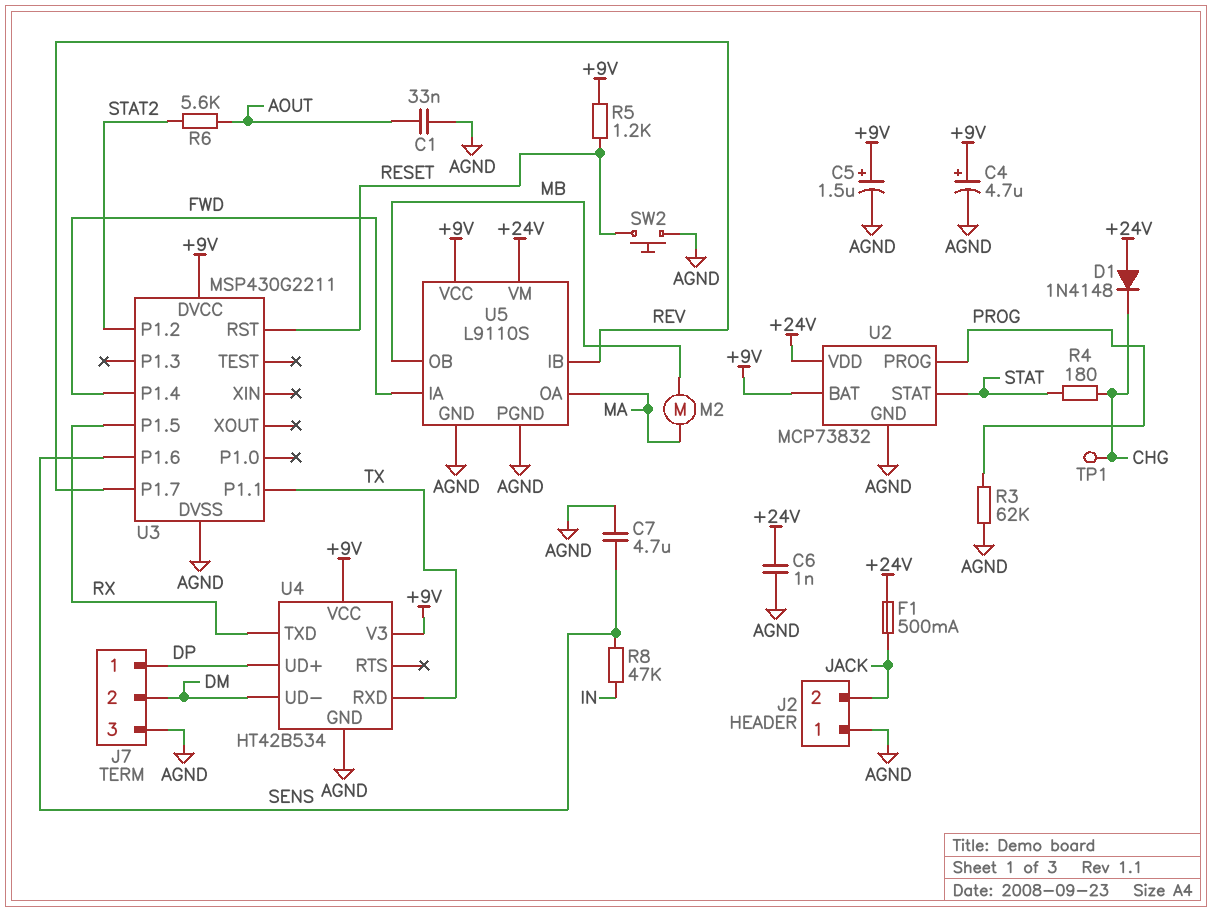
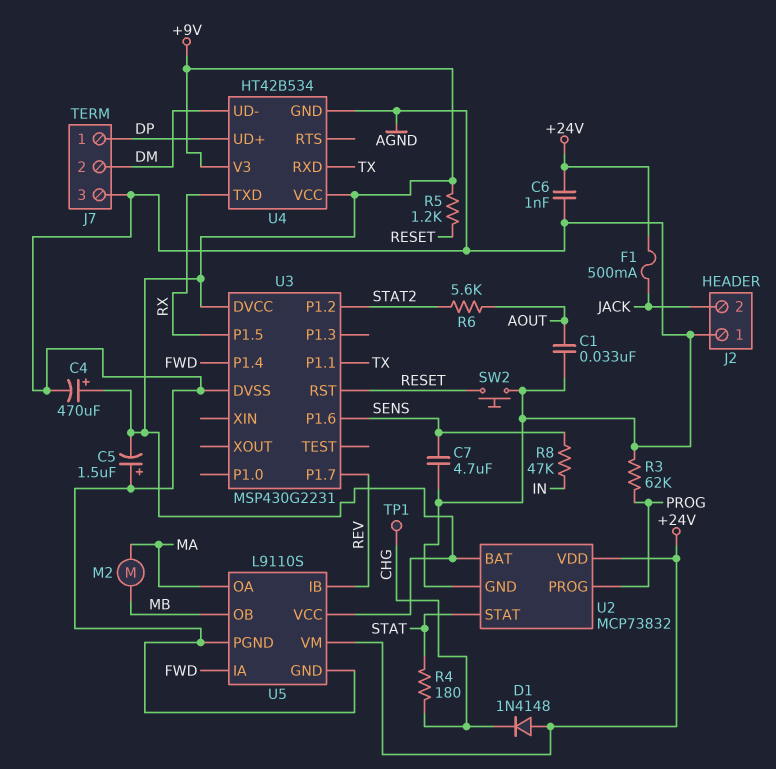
C4: 4.7uF (plus +9V, minus AGND) -> 470uF (plus +9V, minus AGND)
C5: 1.5uF (plus +9V, minus AGND) -> 1.5uF (plus AGND, minus +9V)
U3: MSP430G2211 -> MSP430G2231

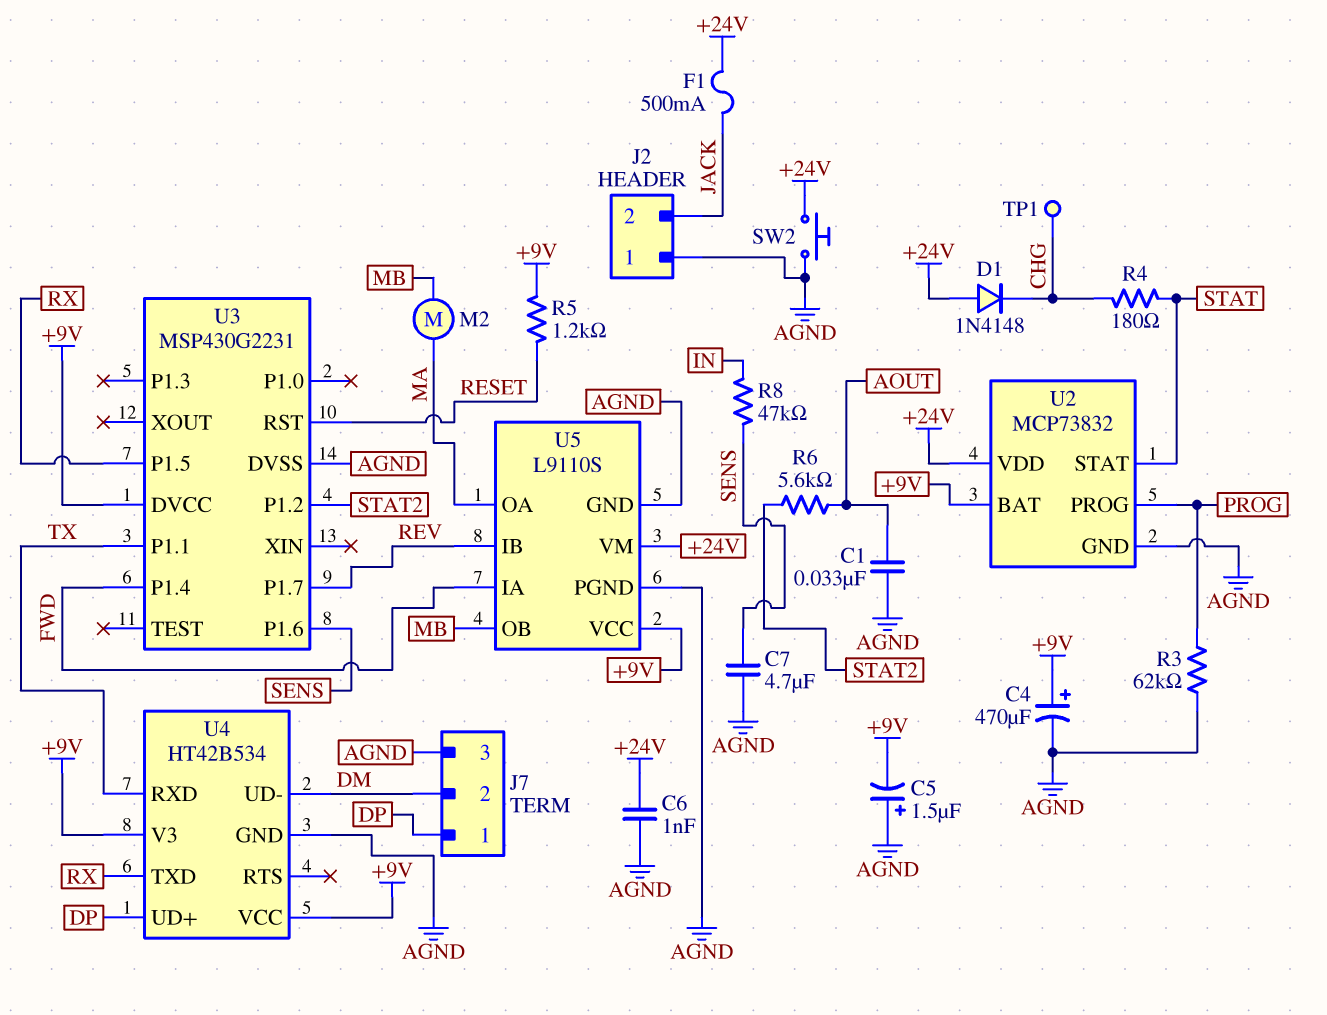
SW2: button (AGND, RESET) -> button (+24V, AGND)

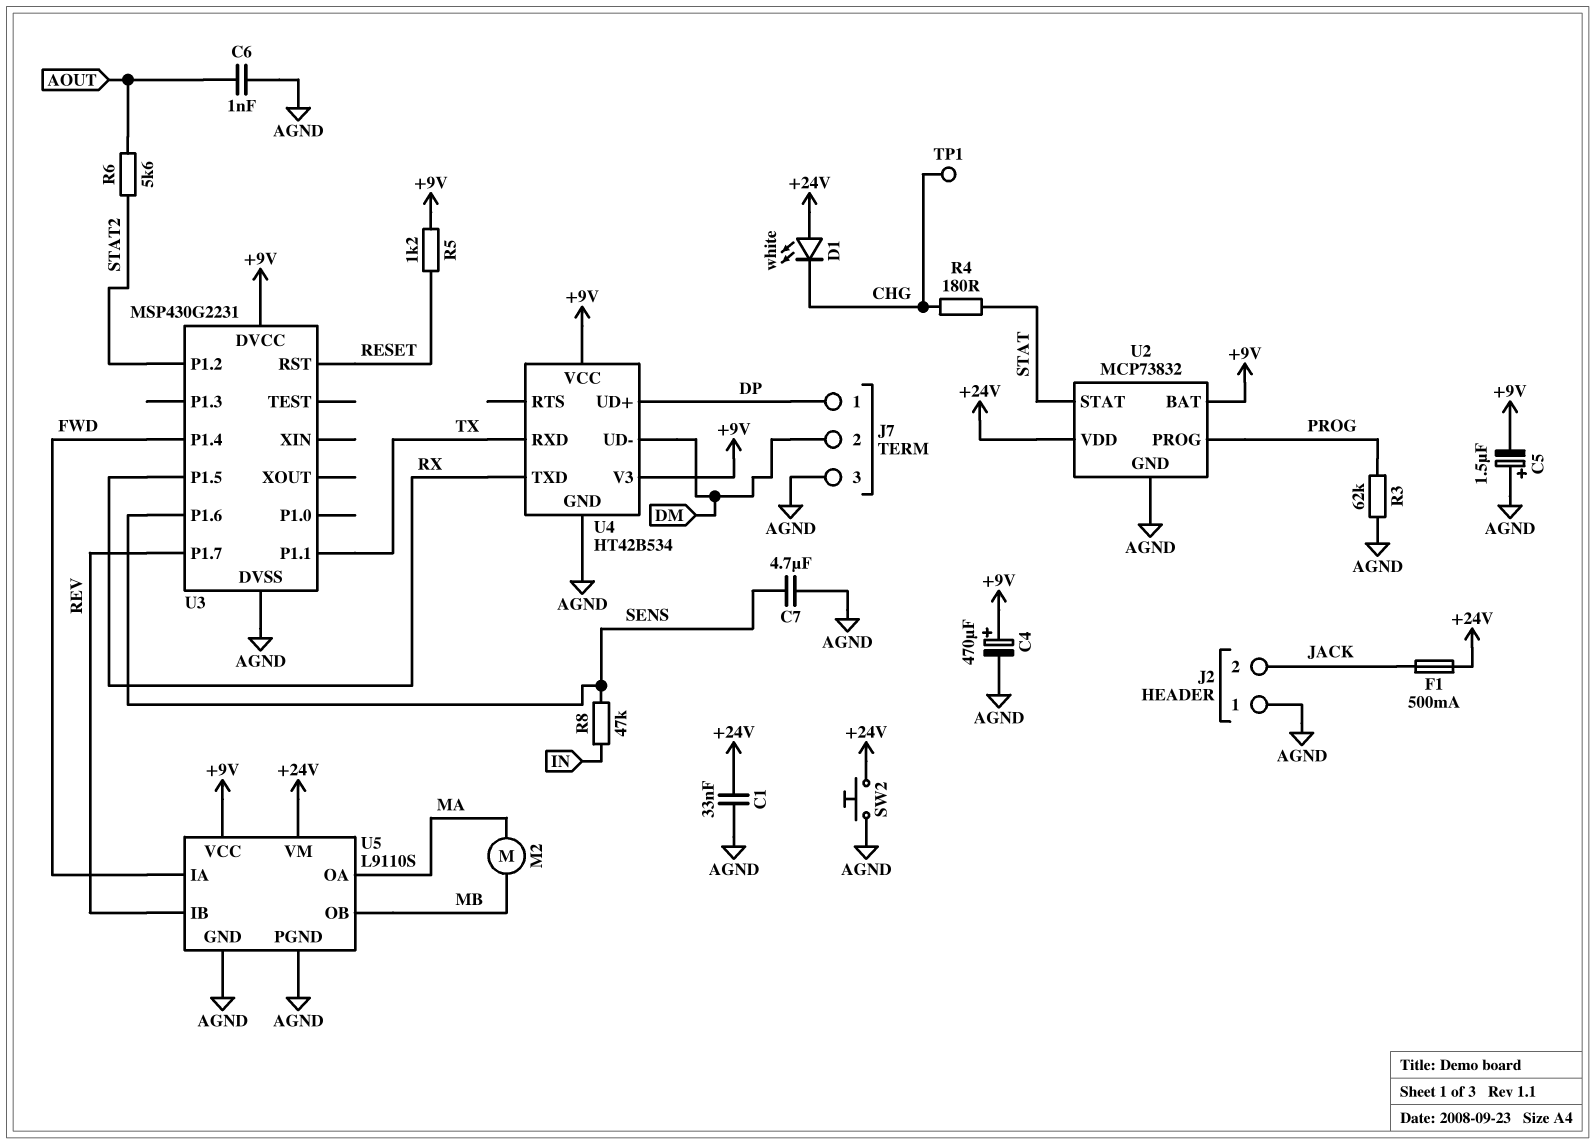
C1: 33nF (AGND, AOUT) -> 33nF (+24V, AGND)
C6: 1nF (+24V, AGND) -> 1nF (AGND, AOUT)
D1: diode 1N4148 (A +24V, K CHG) -> LED white (A +24V, K CHG)

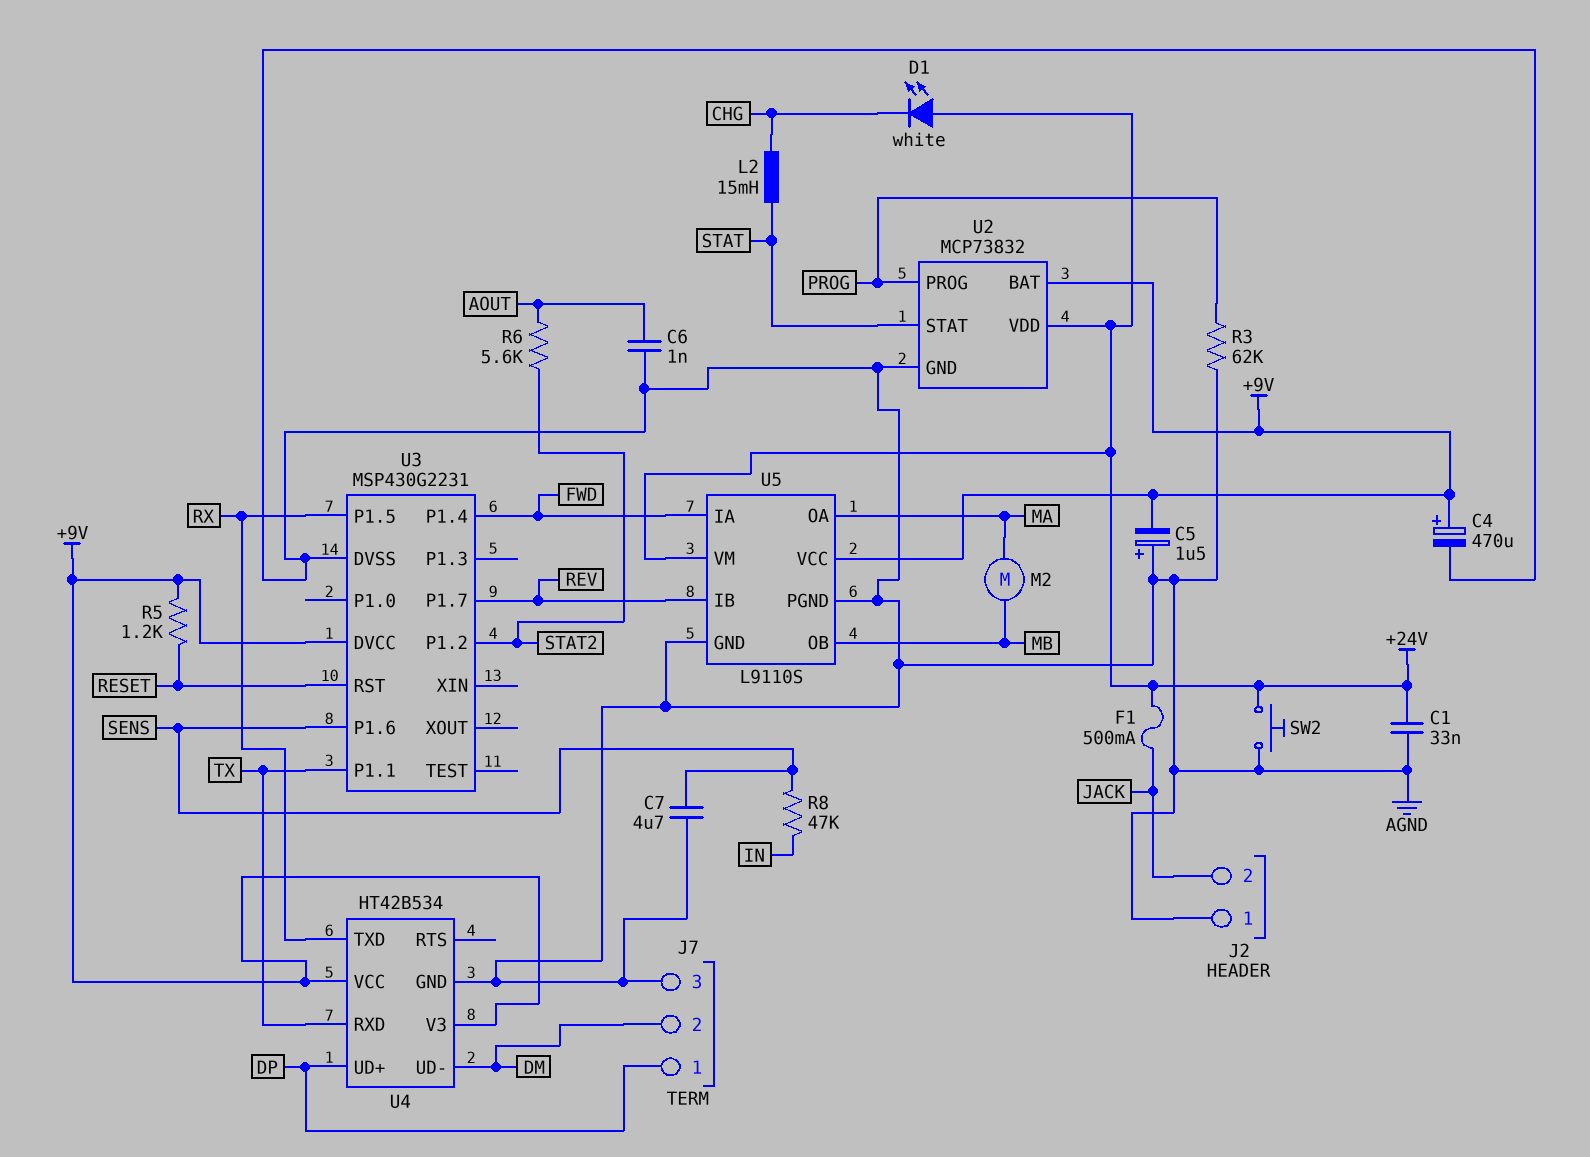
L2: none -> 15mH (CHG, STAT)
R4: 180 (CHG, STAT) -> none
TP1: test point (CHG) -> none

